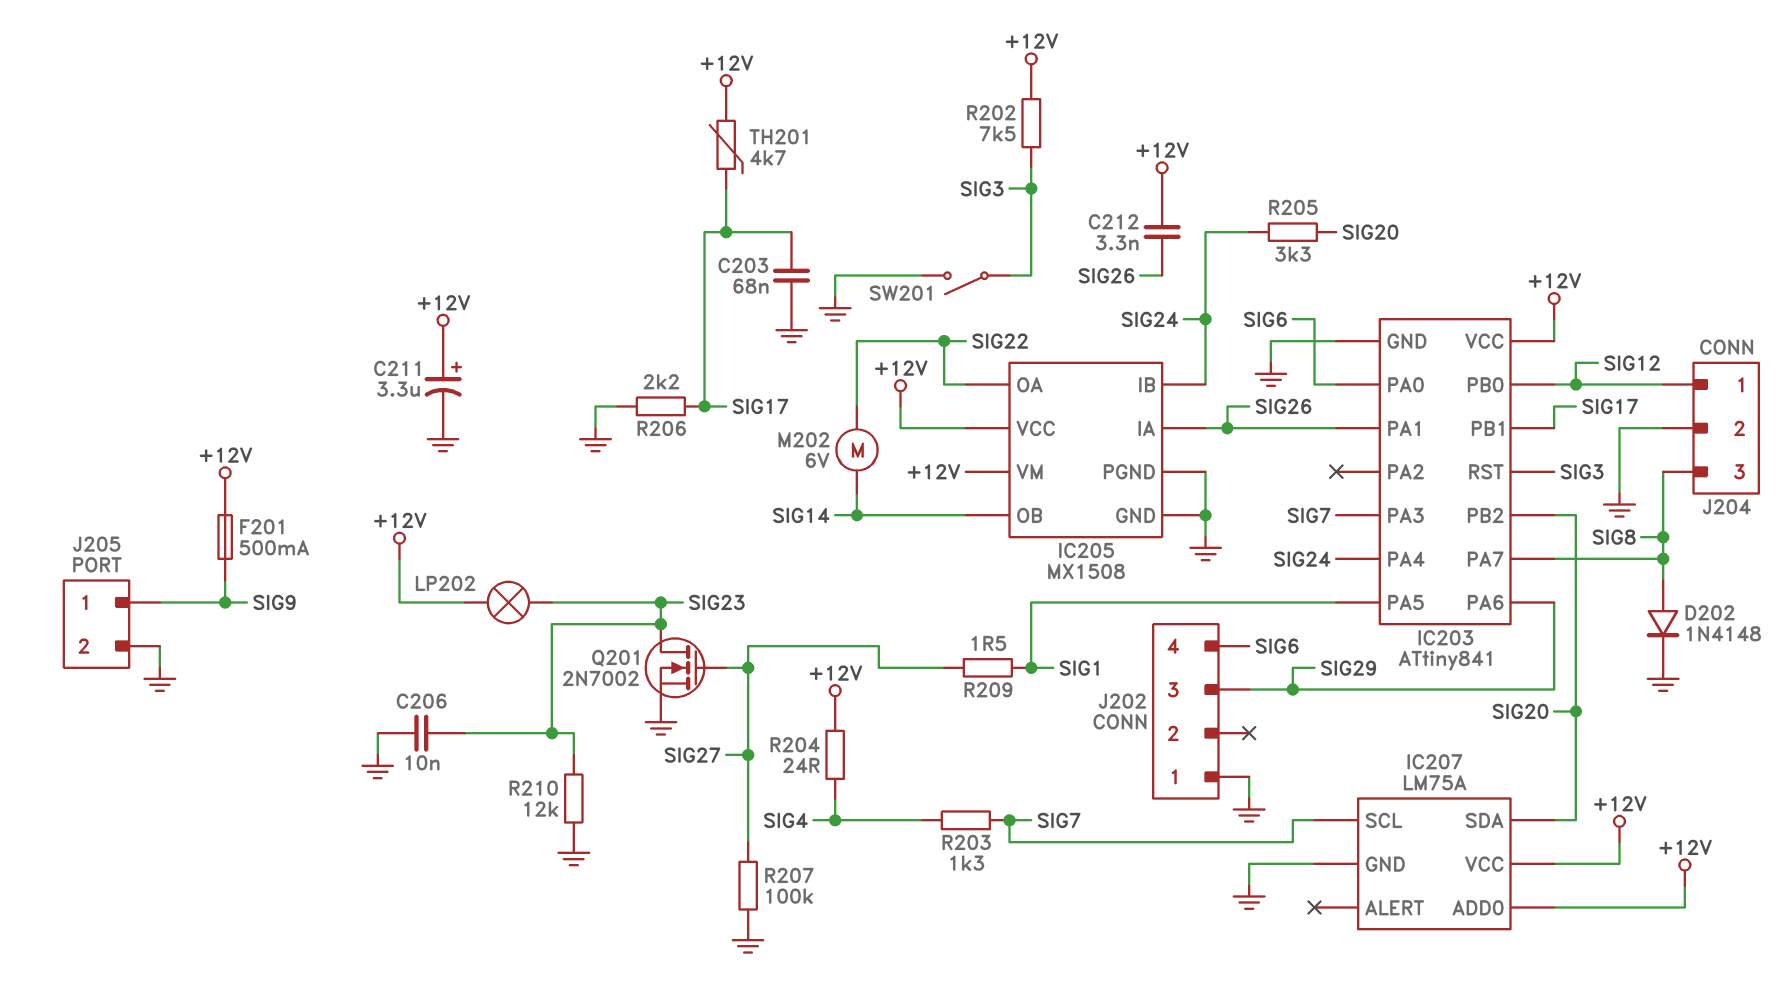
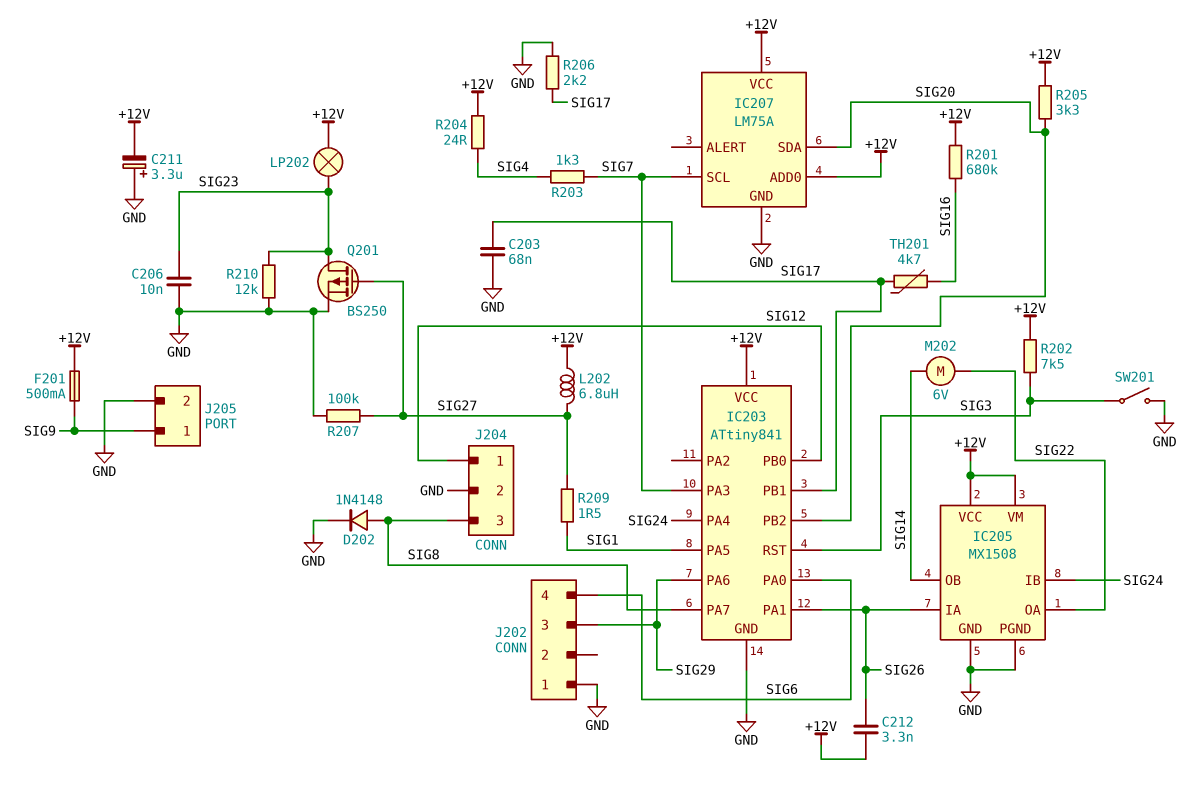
C211: 3.3uF (plus +12V, minus GND) -> 3.3uF (plus GND, minus +12V)
L202: none -> 6.8uH (+12V, SIG27)
Q201: NMOS 2N7002 (G SIG27, D SIG23, S GND) -> PMOS BS250 (G SIG27, D SIG23, S GND)
R201: none -> 680k (+12V, SIG16)
R205: 3.3k (SIG20, SIG24) -> 3.3k (+12V, SIG20)
TH201: 4.7k (+12V, SIG17) -> 4.7k (SIG16, SIG17)

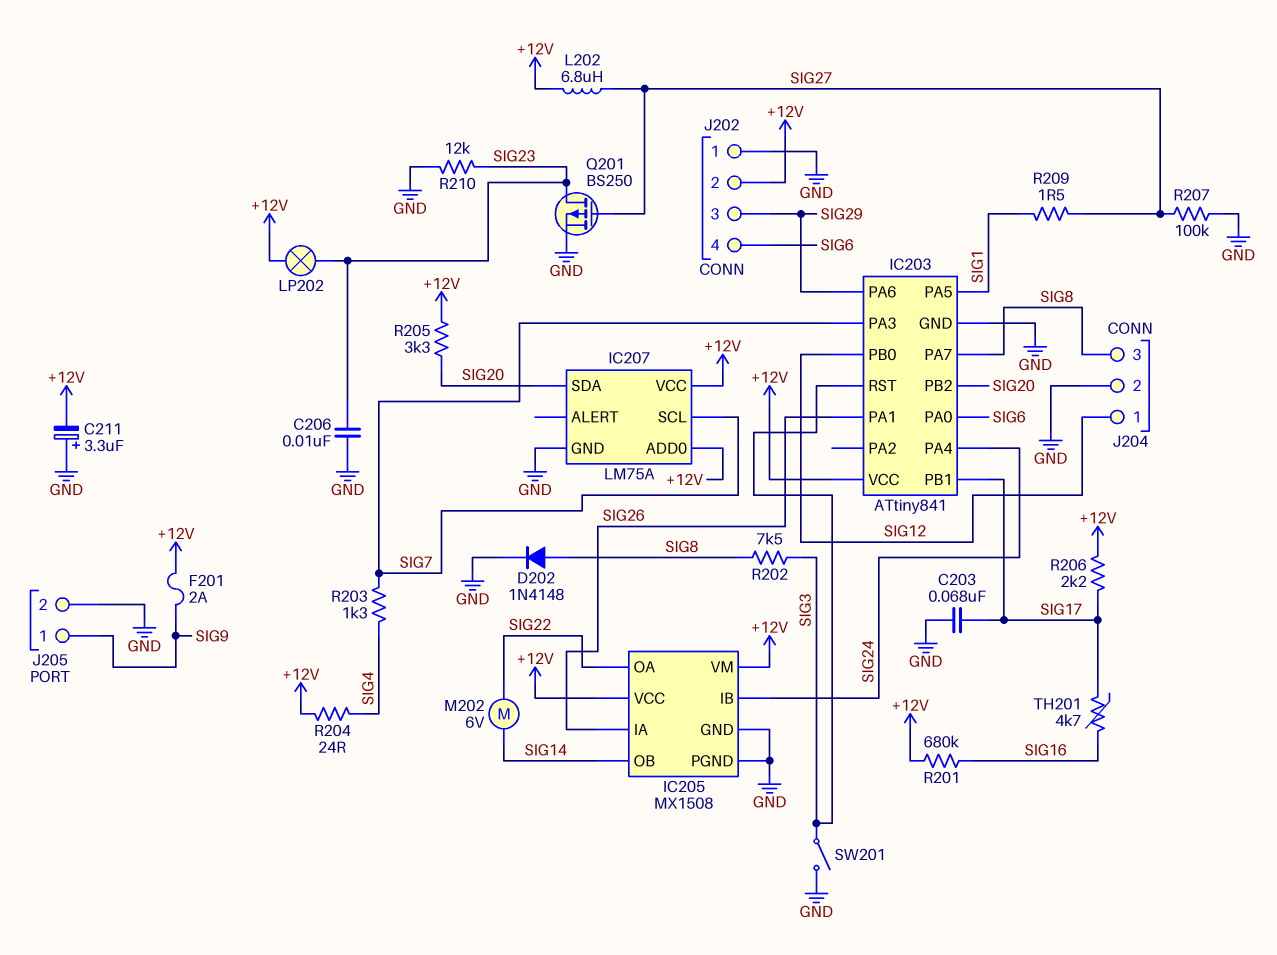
C212: 3.3nF (+12V, SIG26) -> none
F201: 500mA (+12V, SIG9) -> 2A (+12V, SIG9)
J202 pin 2: none -> +12V
R202: 7.5k (+12V, SIG3) -> 7.5k (SIG3, SIG8)
R206: 2.2k (GND, SIG17) -> 2.2k (+12V, SIG17)

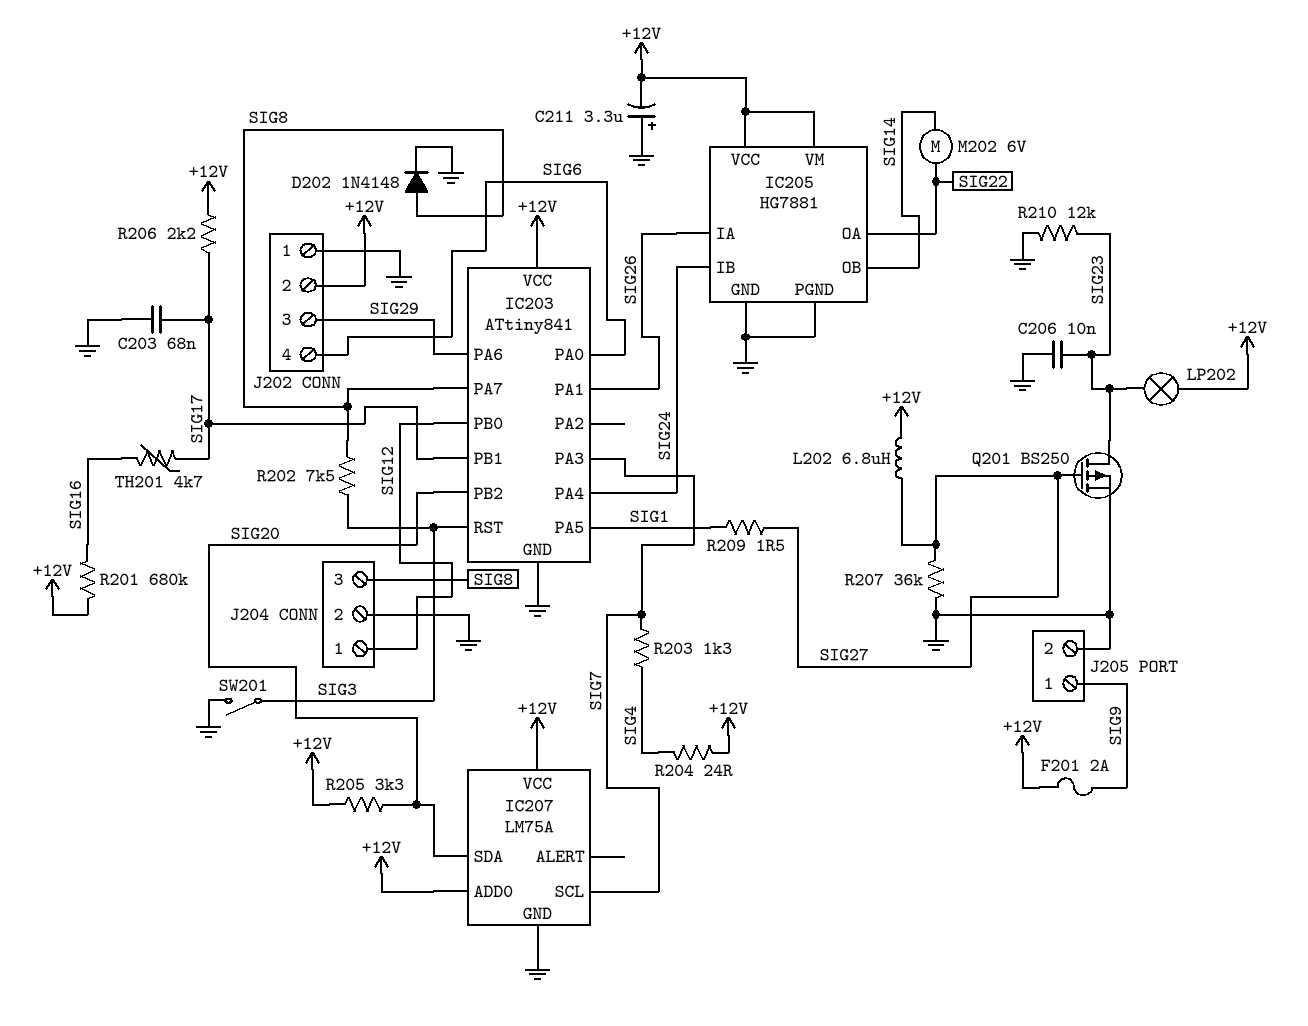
IC205: MX1508 -> HG7881
R207: 100k (GND, SIG27) -> 36k (GND, SIG27)

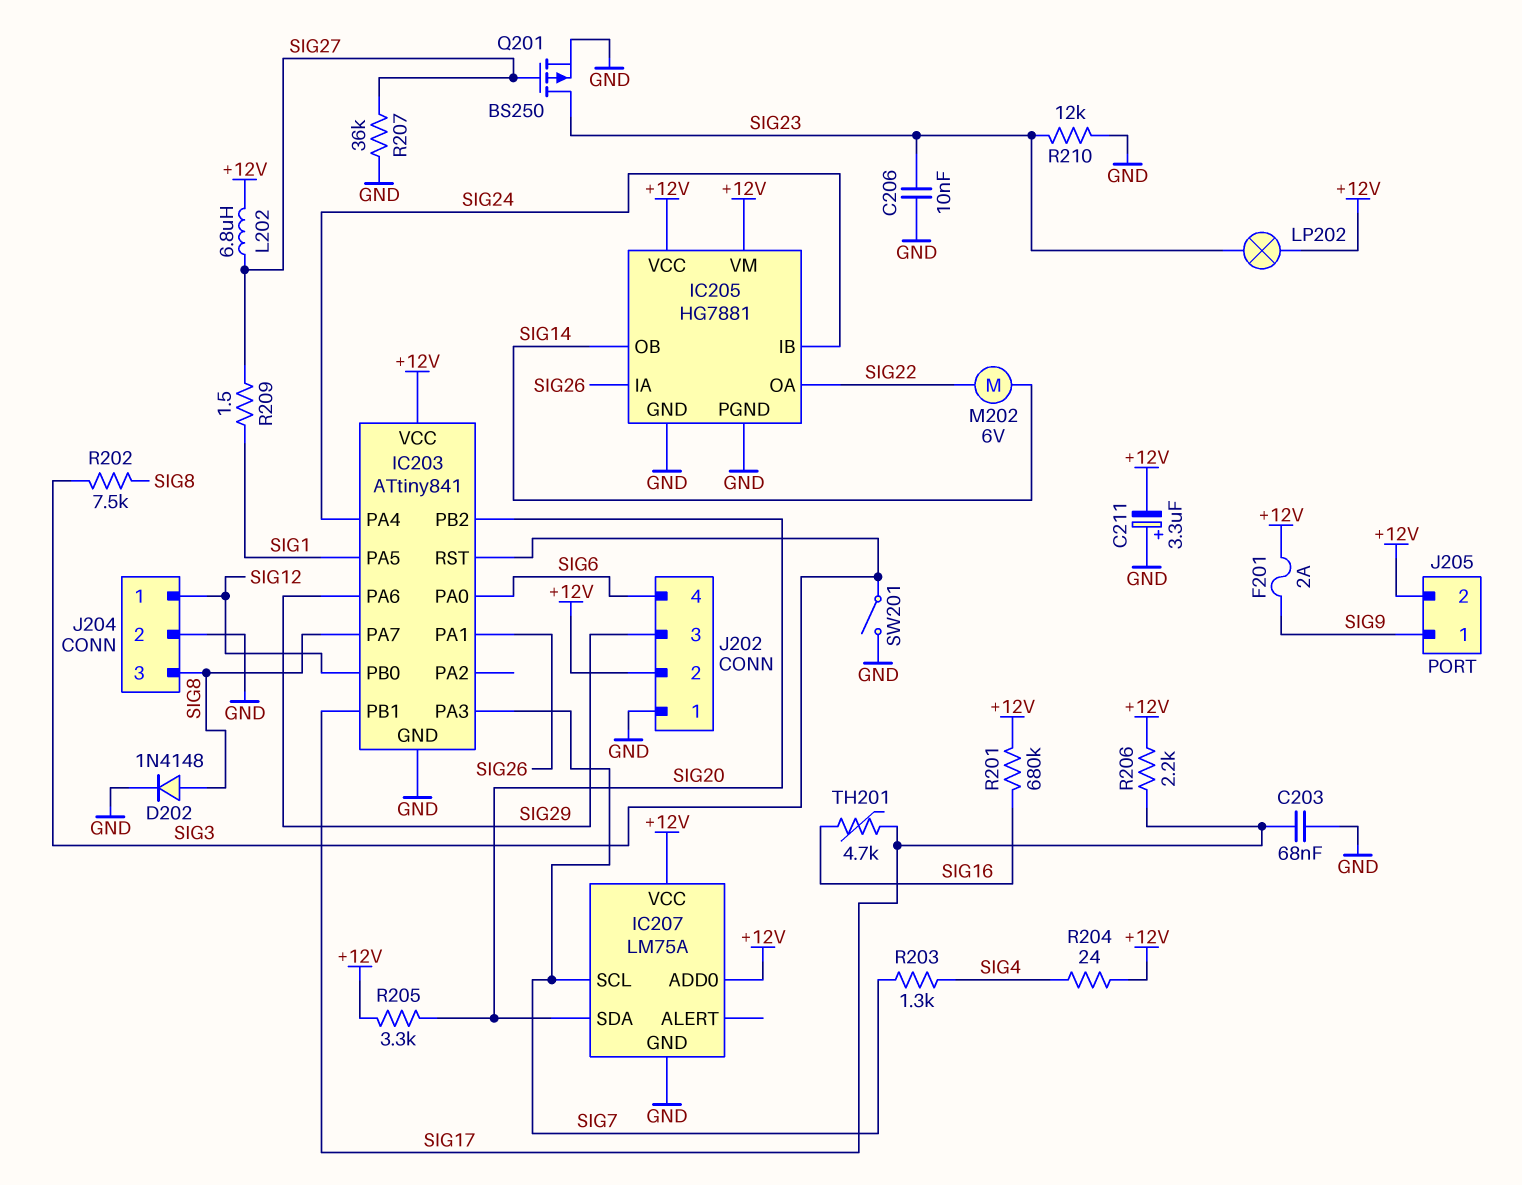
J205 pin 2: GND -> +12V

